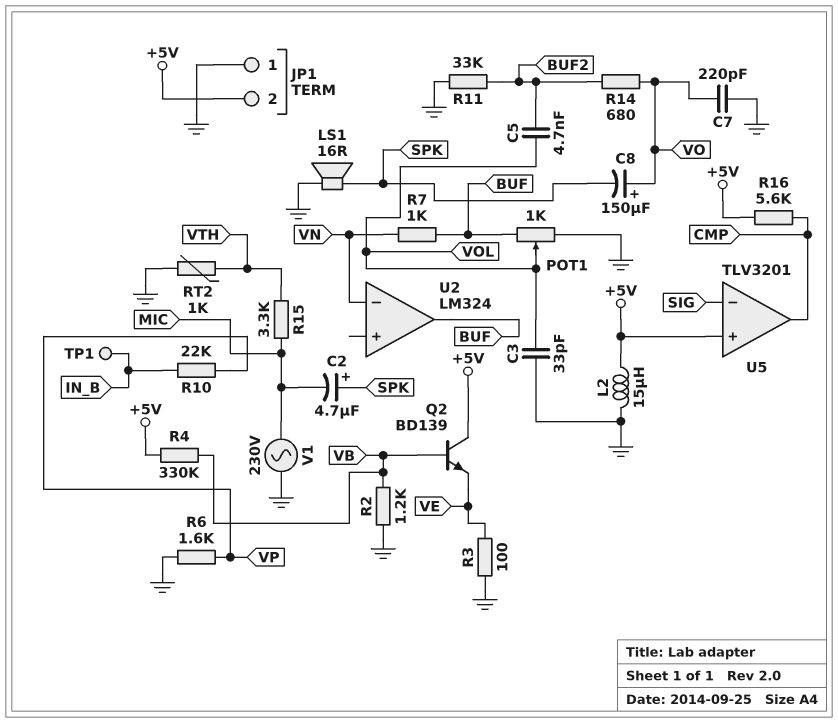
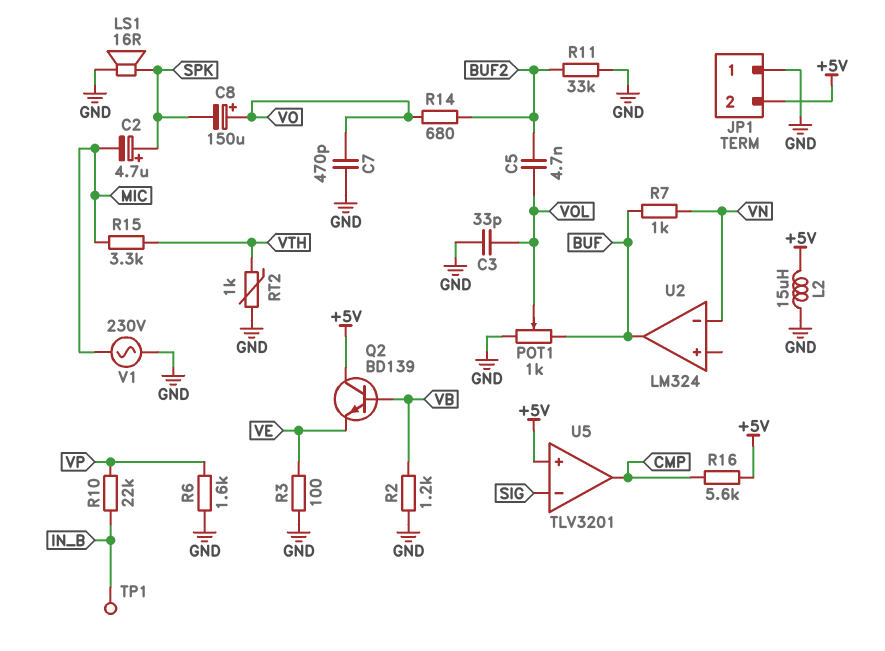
C7: 220pF (GND, VO) -> 470pF (GND, VO)
R4: 330k (+5V, VB) -> none

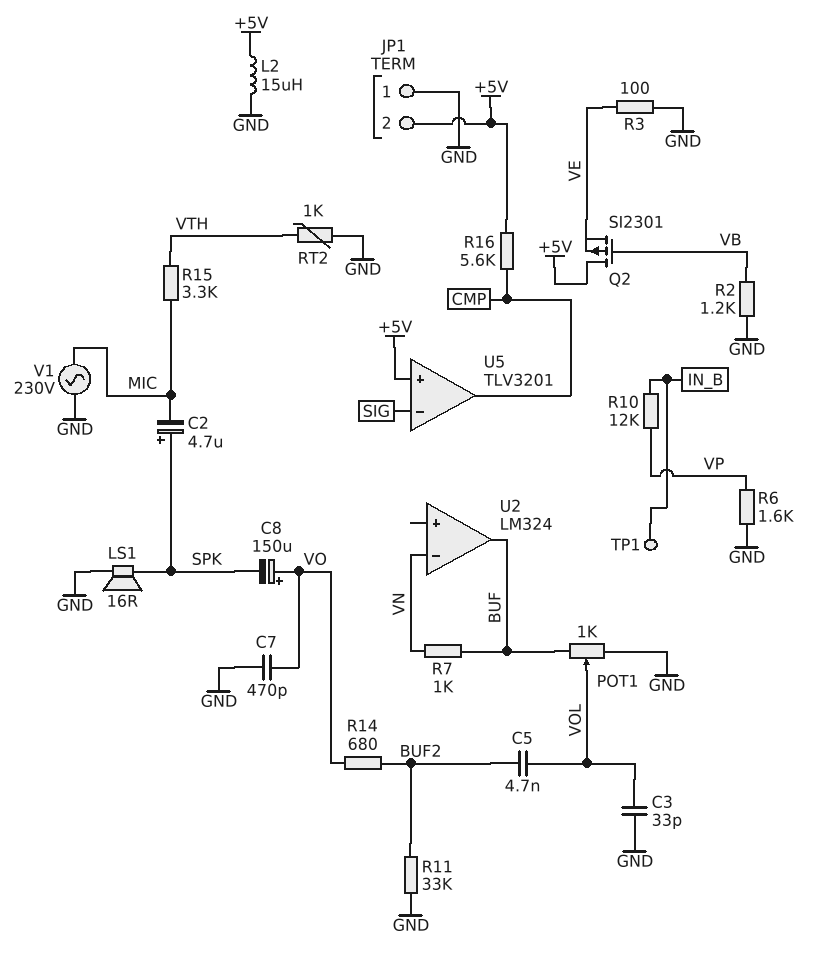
Q2: NPN BD139 (B VB, C +5V, E VE) -> PMOS SI2301 (G VB, D +5V, S VE)
R10: 22k (IN_B, VP) -> 12k (IN_B, VP)

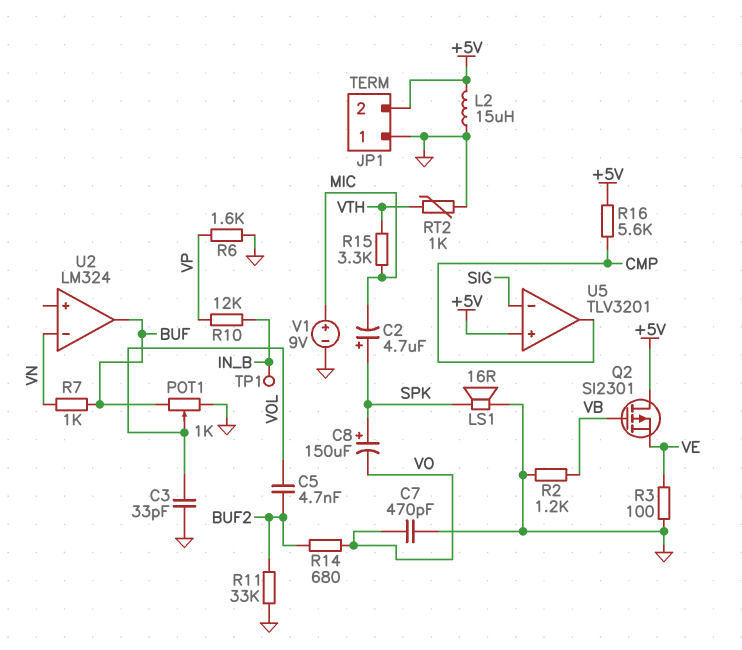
C8: 150uF (plus VO, minus SPK) -> 150uF (plus SPK, minus VO)
V1: AC 230V (GND, MIC) -> 9V (plus MIC, minus GND)

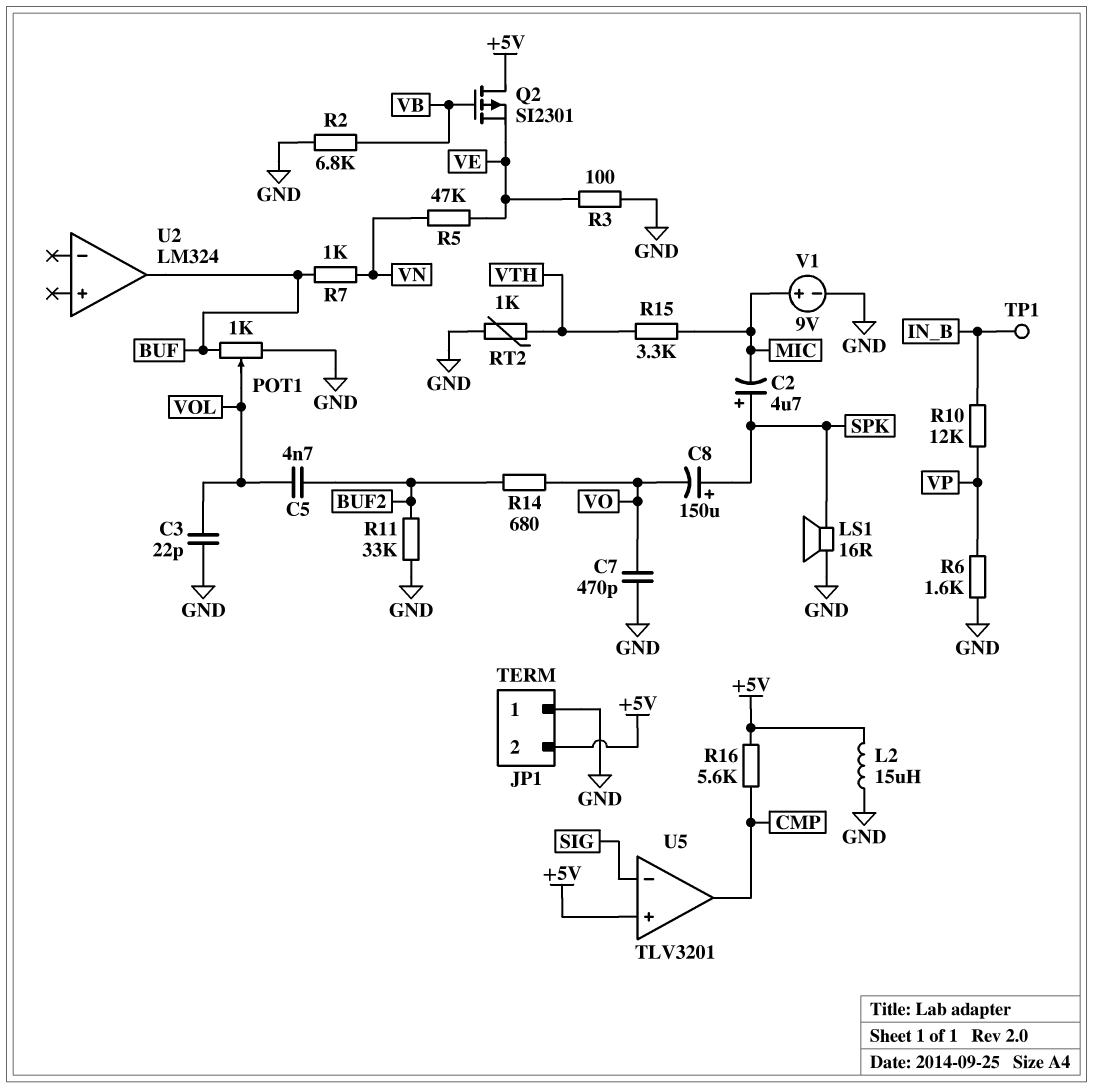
C3: 33pF (GND, VOL) -> 22pF (GND, VOL)
R2: 1.2k (GND, VB) -> 6.8k (GND, VB)
R5: none -> 47k (VE, VN)
U2 pin in-: VN -> none

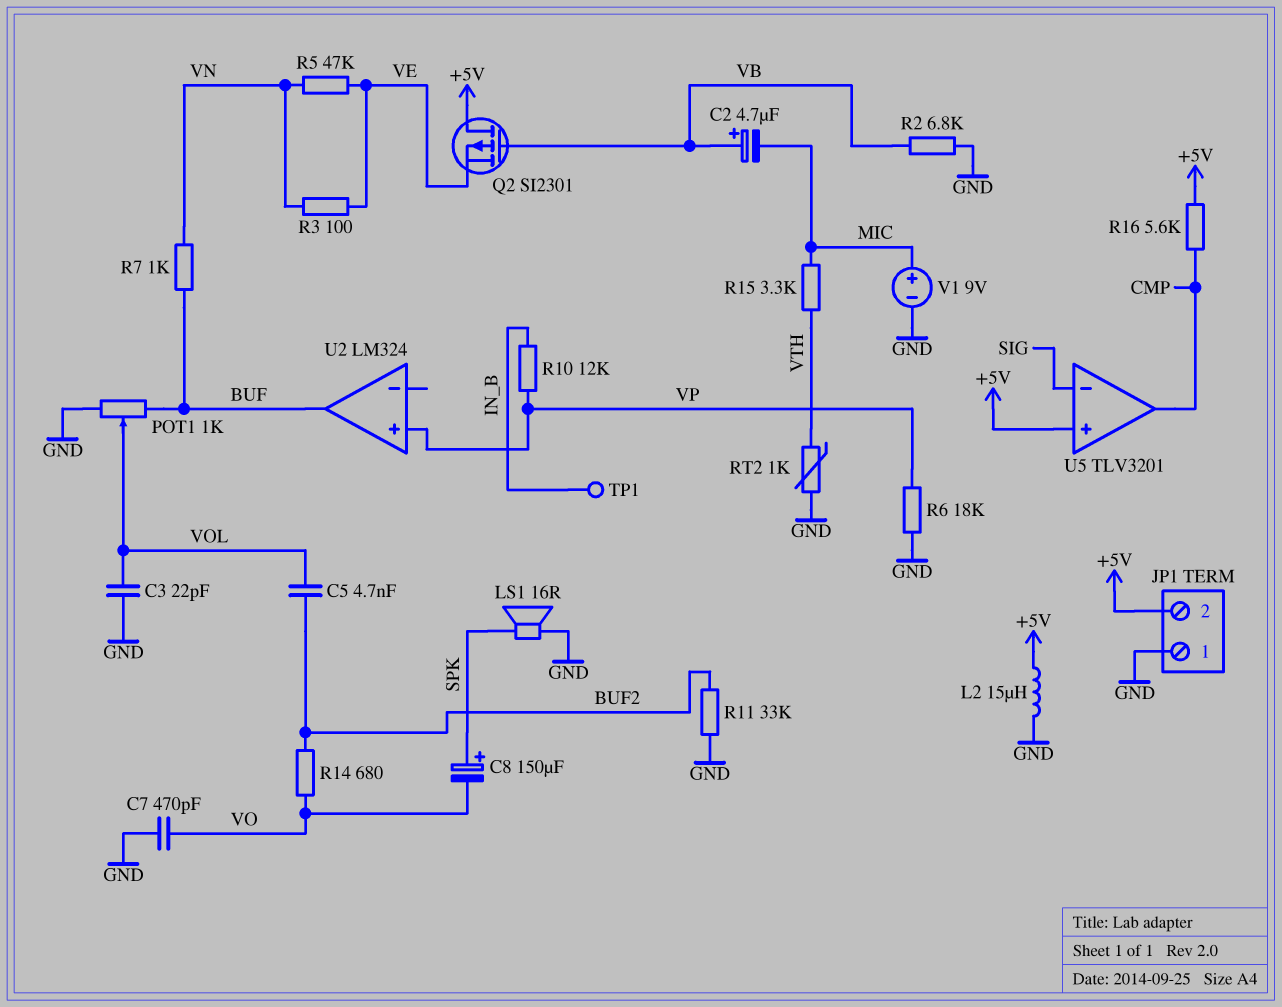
C2: 4.7uF (plus SPK, minus MIC) -> 4.7uF (plus VB, minus MIC)
R3: 100 (GND, VE) -> 100 (VE, VN)
R6: 1.6k (GND, VP) -> 18k (GND, VP)
U2 pin in+: none -> VP

